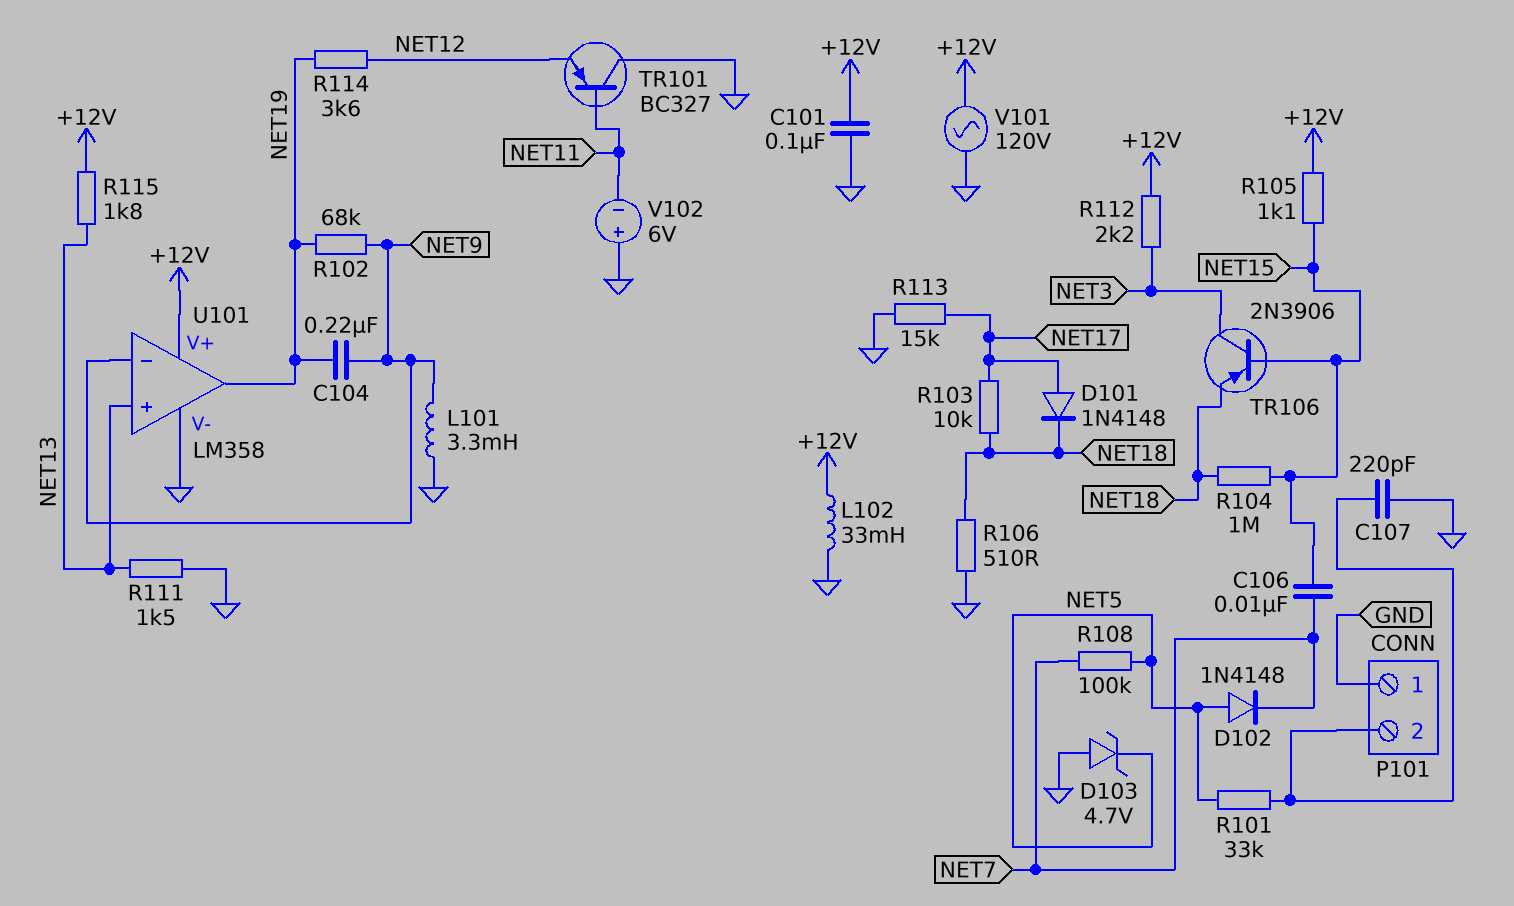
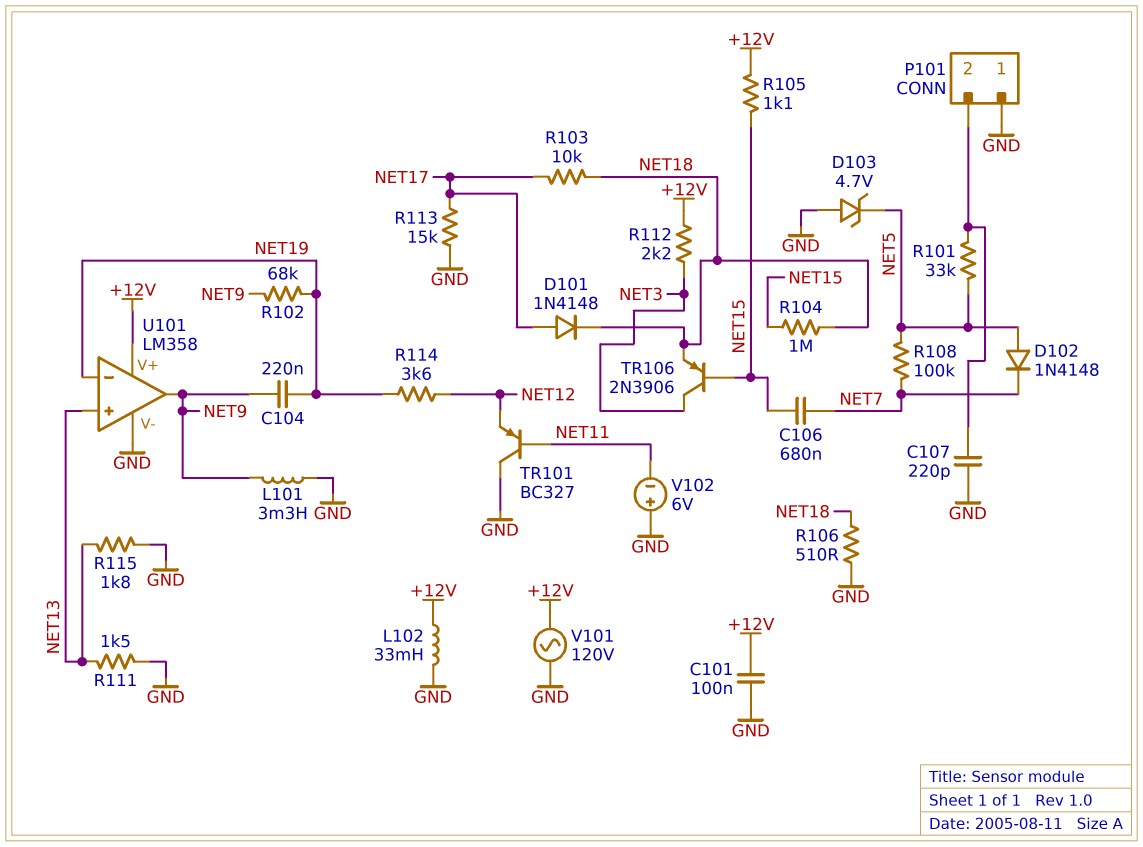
C106: 10nF (NET7, NET15) -> 680nF (NET7, NET15)
R115: 1.8k (+12V, NET13) -> 1.8k (GND, NET13)
U101 pin in-: NET9 -> NET19
U101 pin out: NET19 -> NET9

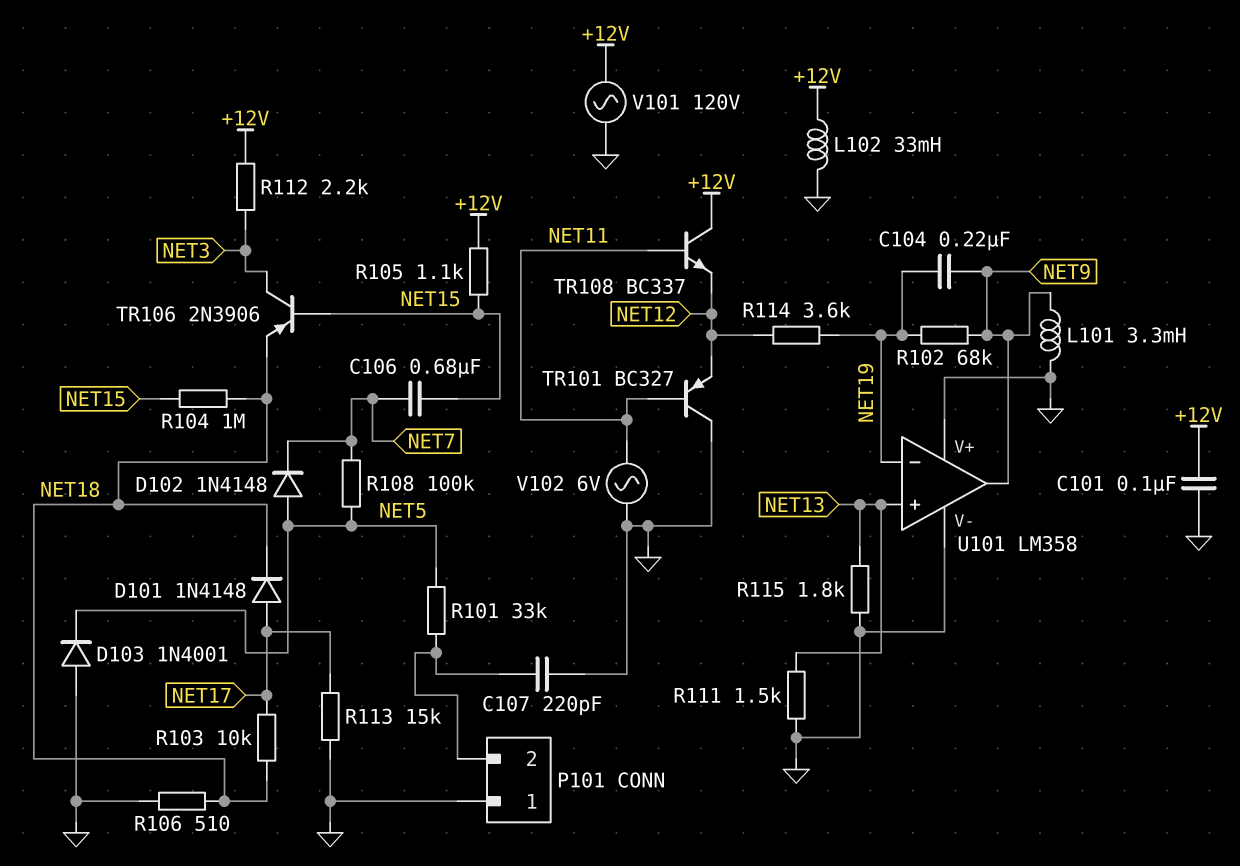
D103: zener 4.7V (A GND, K NET5) -> diode 1N4001 (A GND, K NET5)
TR108: none -> NPN BC337 (B NET11, C +12V, E NET12)
U101 pin V+: +12V -> GND
V102: 6V (plus GND, minus NET11) -> AC 6V (GND, NET11)

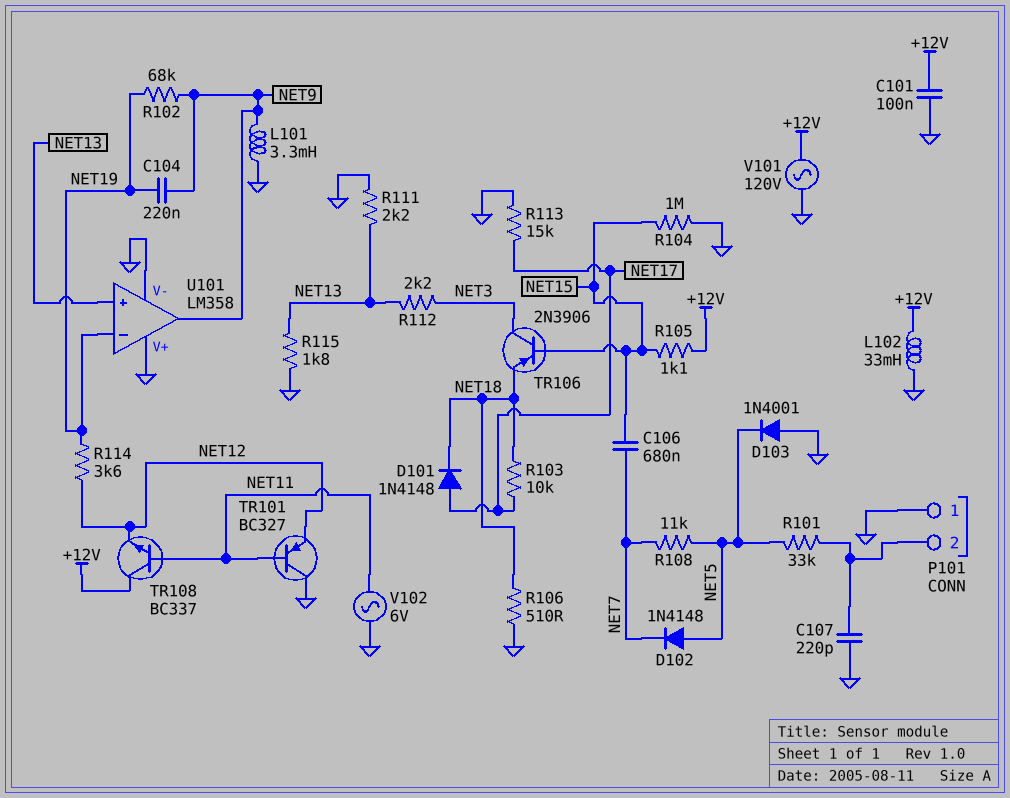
R104: 1M (NET15, NET18) -> 1M (GND, NET15)
R108: 100k (NET5, NET7) -> 11k (NET5, NET7)
R111: 1.5k (GND, NET13) -> 2.2k (GND, NET13)
R112: 2.2k (+12V, NET3) -> 2.2k (NET3, NET13)

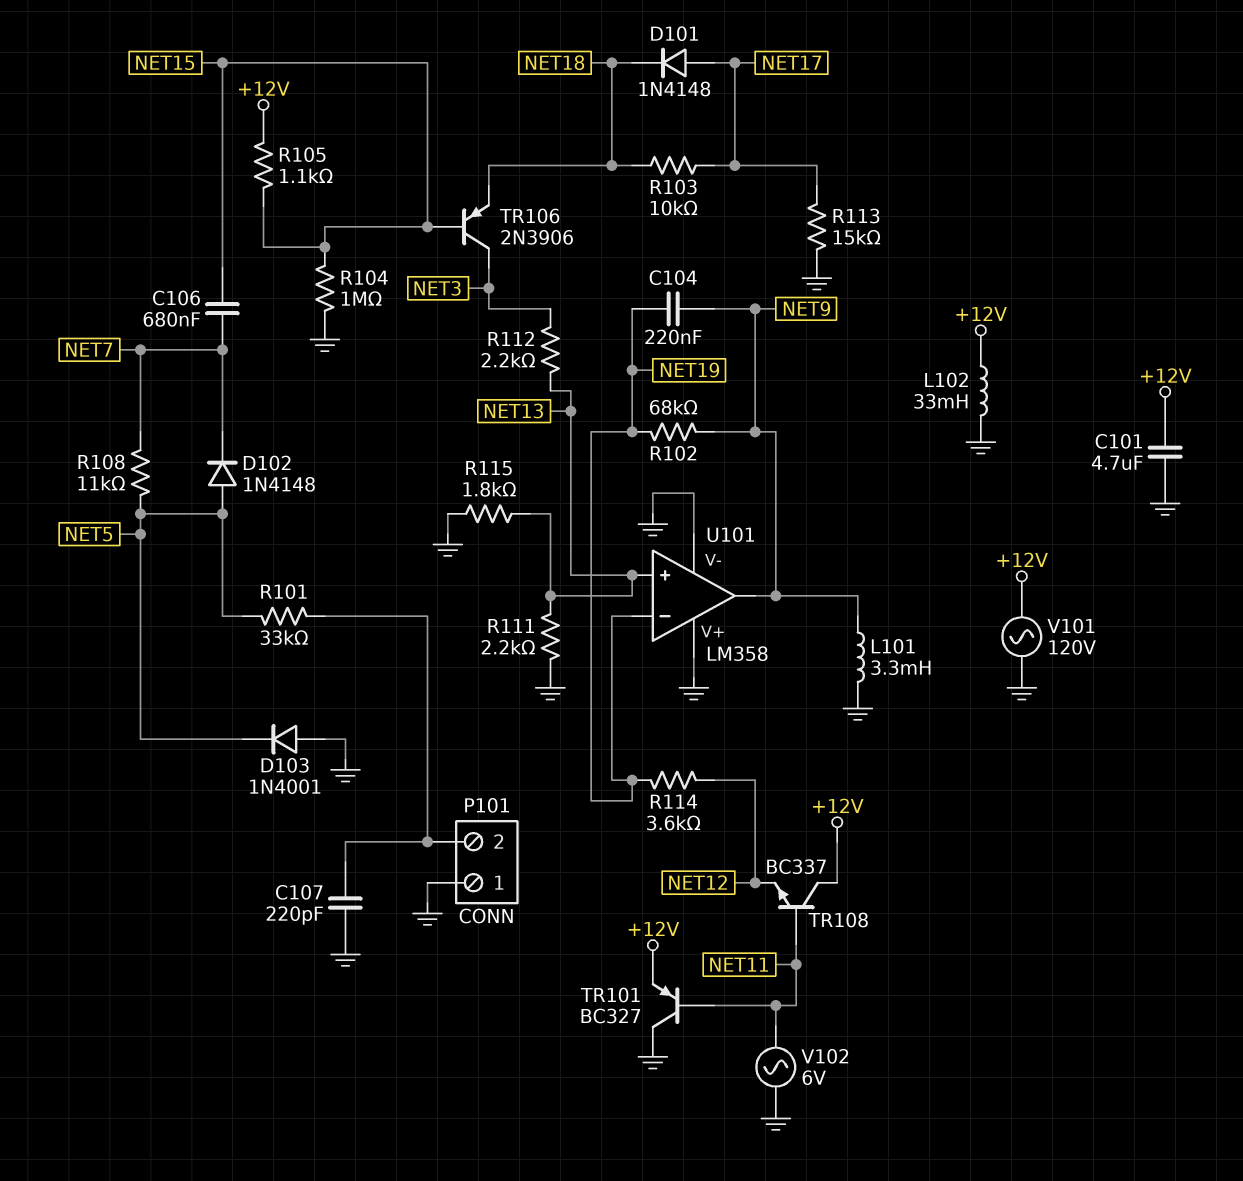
C101: 100nF (+12V, GND) -> 4.7uF (+12V, GND)
R106: 510 (GND, NET18) -> none
TR101: PNP BC327 (B NET11, C GND, E NET12) -> PNP BC327 (B NET11, C GND, E +12V)

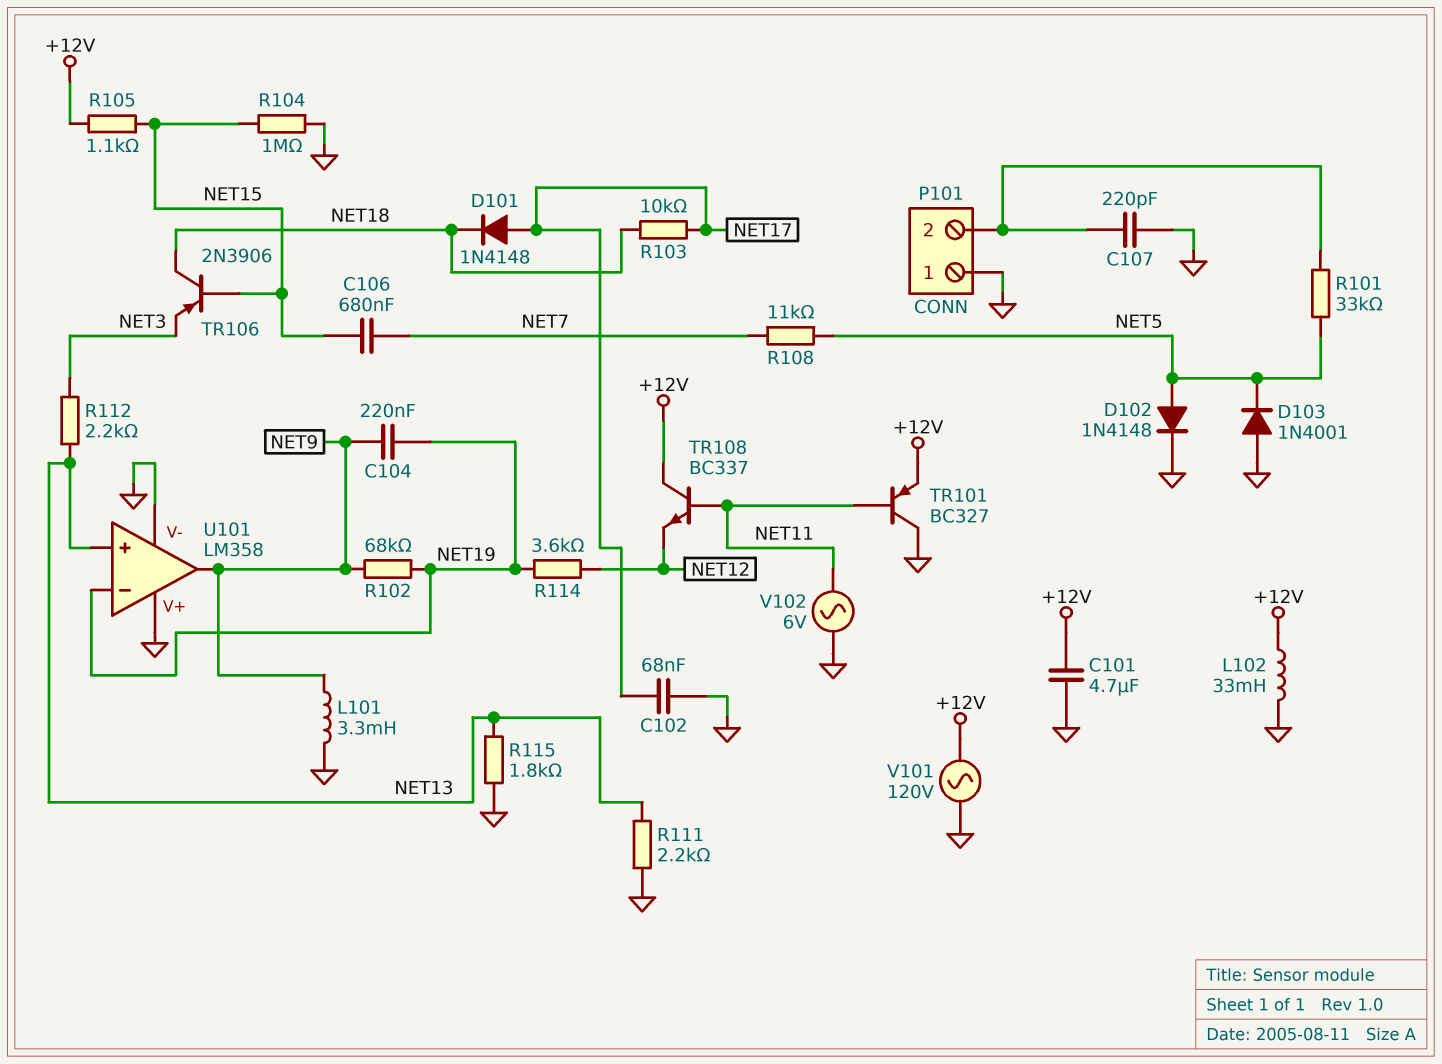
C102: none -> 68nF (GND, NET17)
D102: diode 1N4148 (A NET5, K NET7) -> diode 1N4148 (A NET5, K GND)
R113: 15k (GND, NET17) -> none
TR106: PNP 2N3906 (B NET15, C NET3, E NET18) -> PNP 2N3906 (B NET15, C NET18, E NET3)

